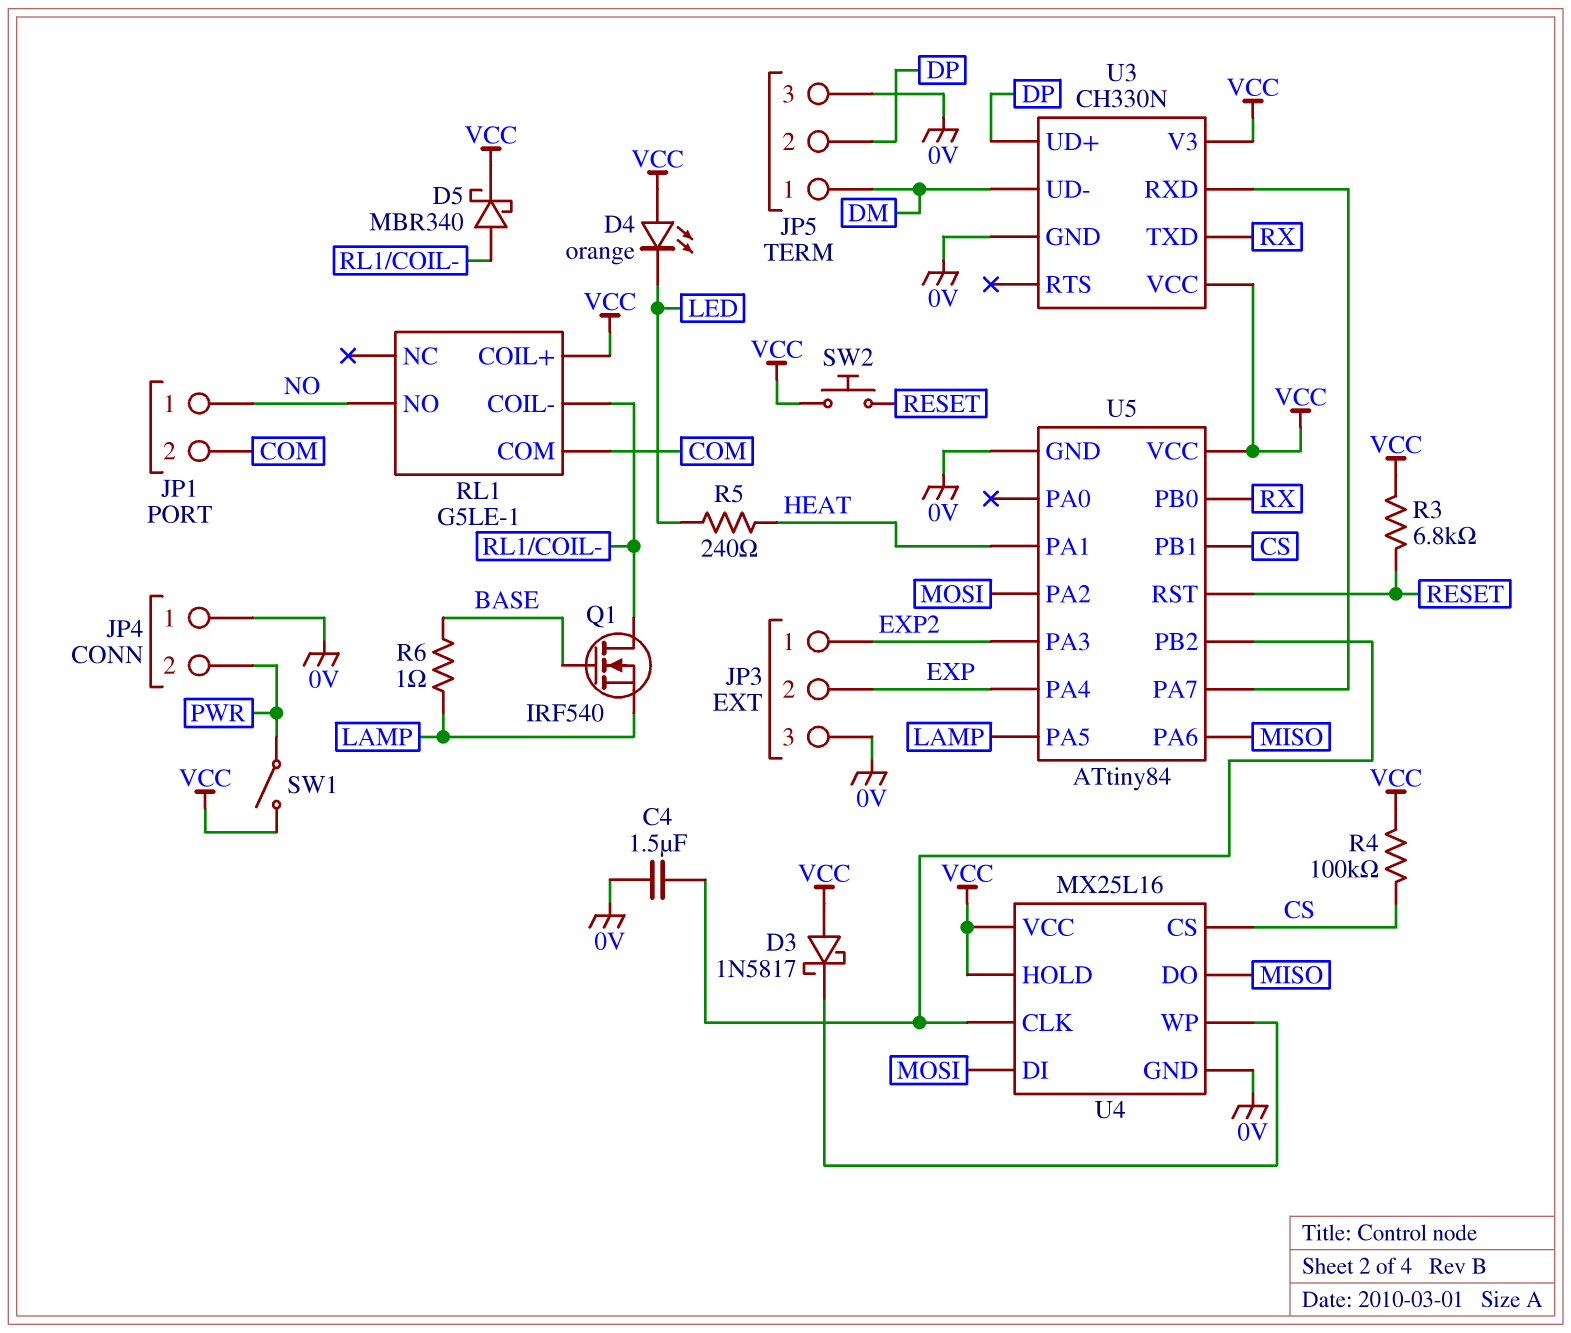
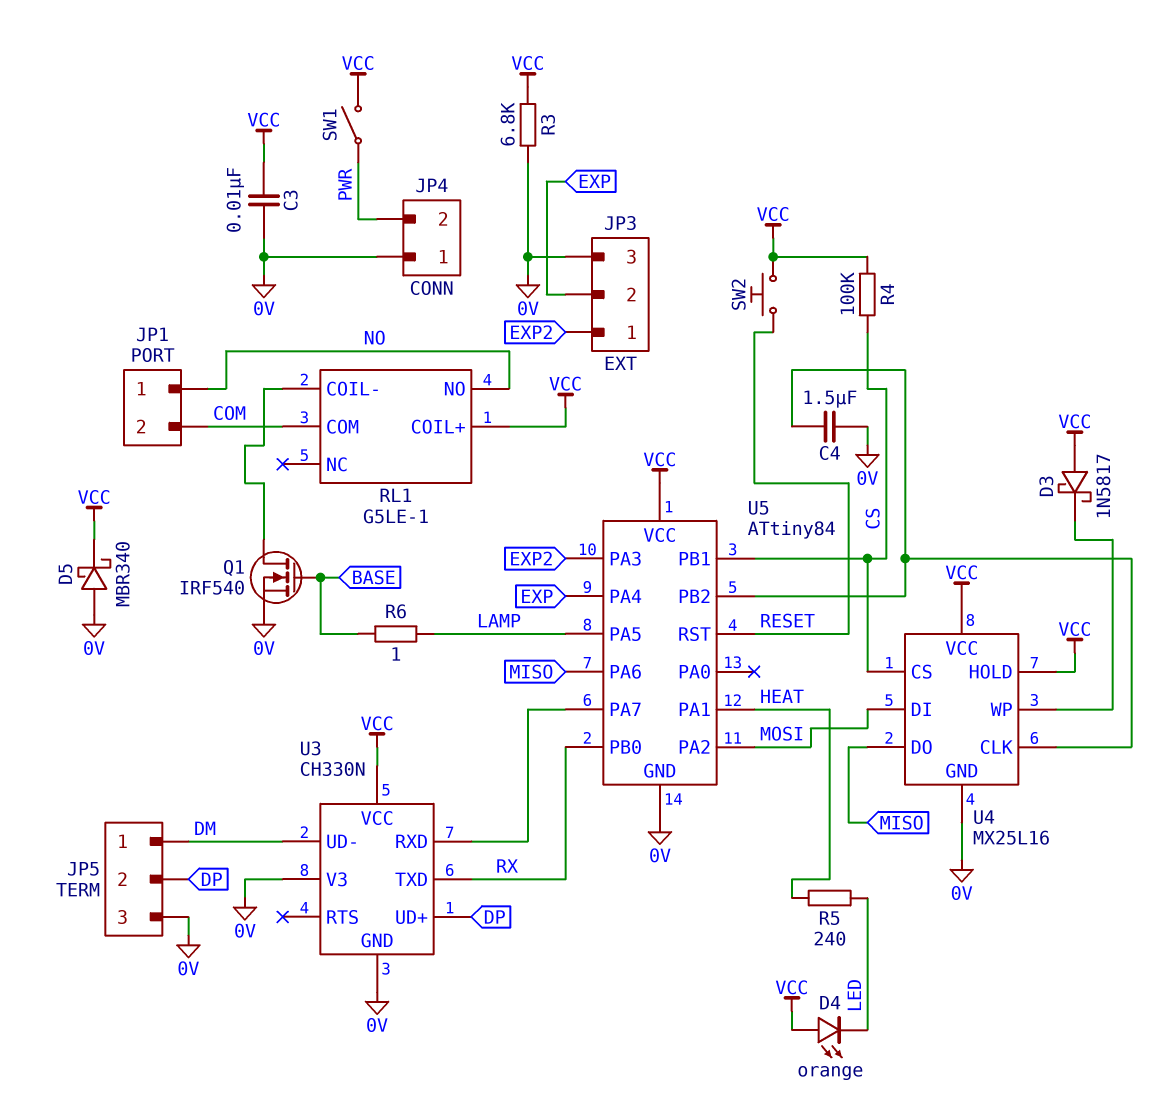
C3: none -> 10nF (0V, VCC)
D5: schottky MBR340 (A RL1/COIL-, K VCC) -> schottky MBR340 (A 0V, K VCC)
Q1: NMOS IRF540 (G BASE, D RL1/COIL-, S LAMP) -> NMOS IRF540 (G BASE, D RL1/COIL-, S 0V)
R3: 6.8k (RESET, VCC) -> 6.8k (0V, VCC)
U3 pin V3: VCC -> 0V

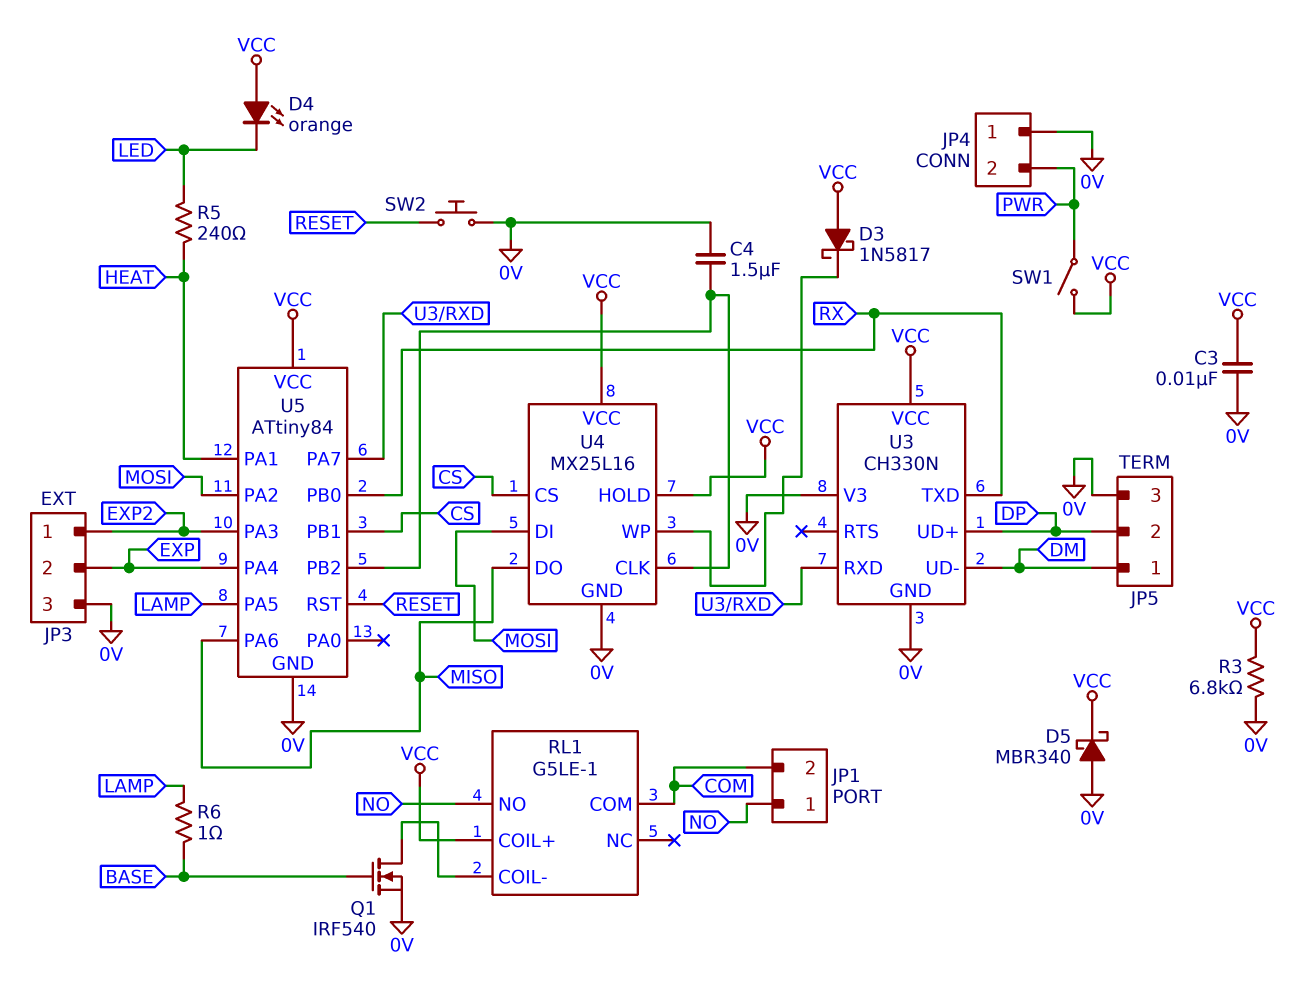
R4: 100k (CS, VCC) -> none
SW2: button (RESET, VCC) -> button (0V, RESET)

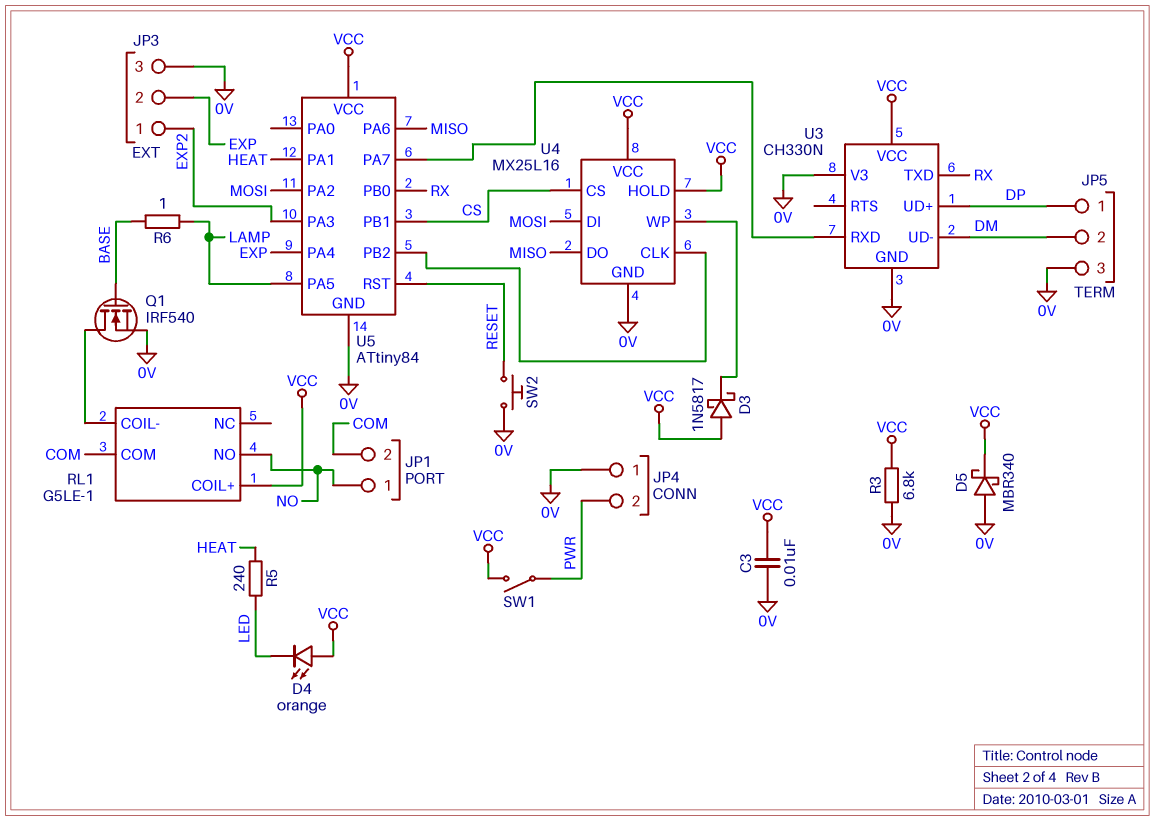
C4: 1.5uF (0V, U4/CLK) -> none
JP5 pin 1: DM -> DP
JP5 pin 2: DP -> DM

